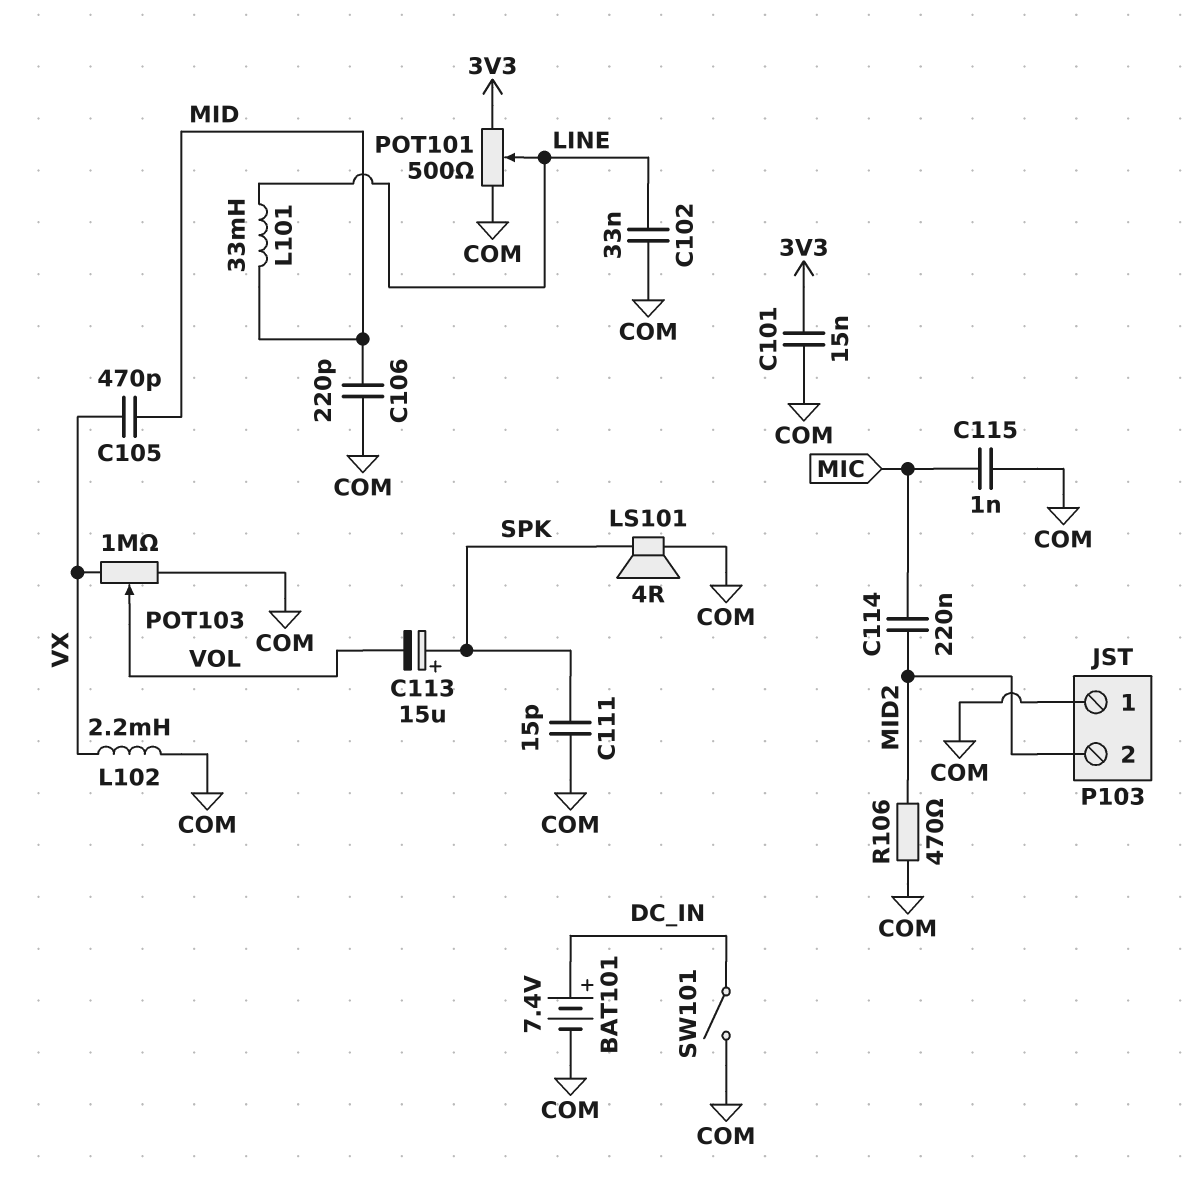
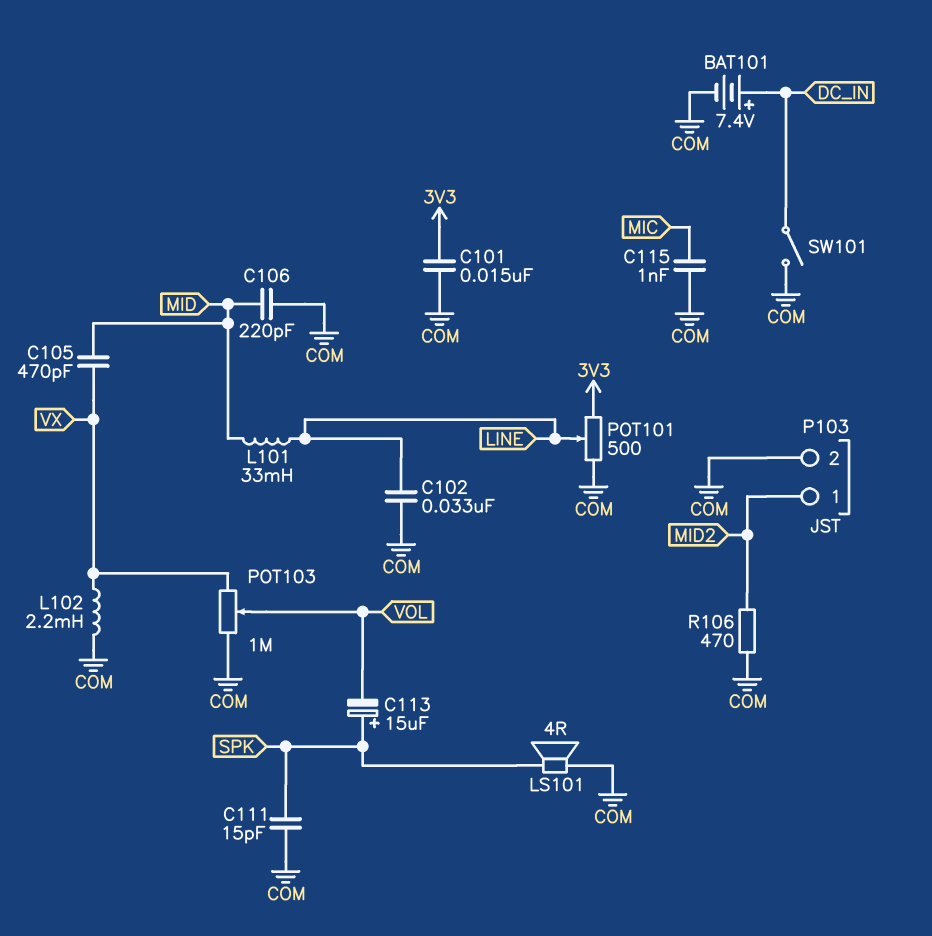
C114: 220nF (MIC, MID2) -> none
P103 pin 1: COM -> MID2
P103 pin 2: MID2 -> COM

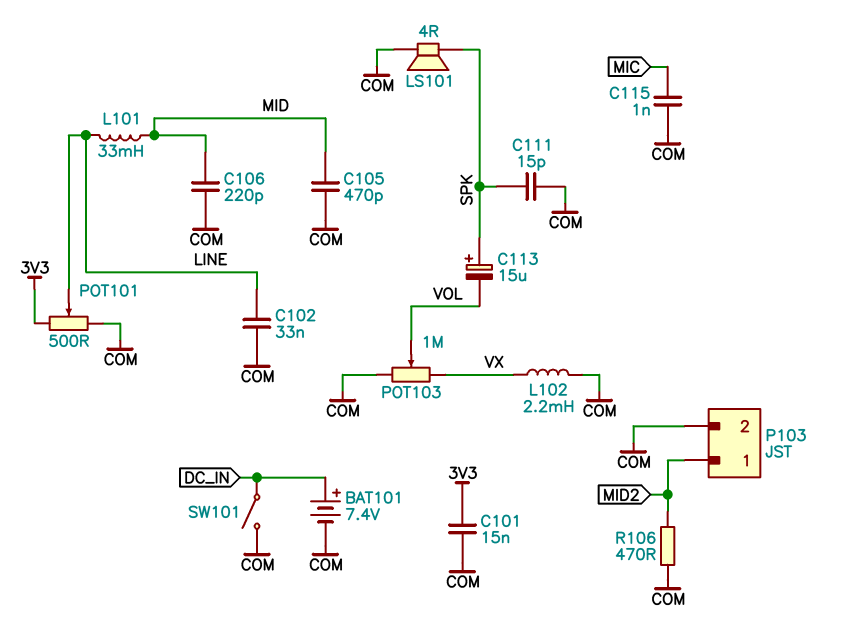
C105: 470pF (MID, VX) -> 470pF (COM, MID)

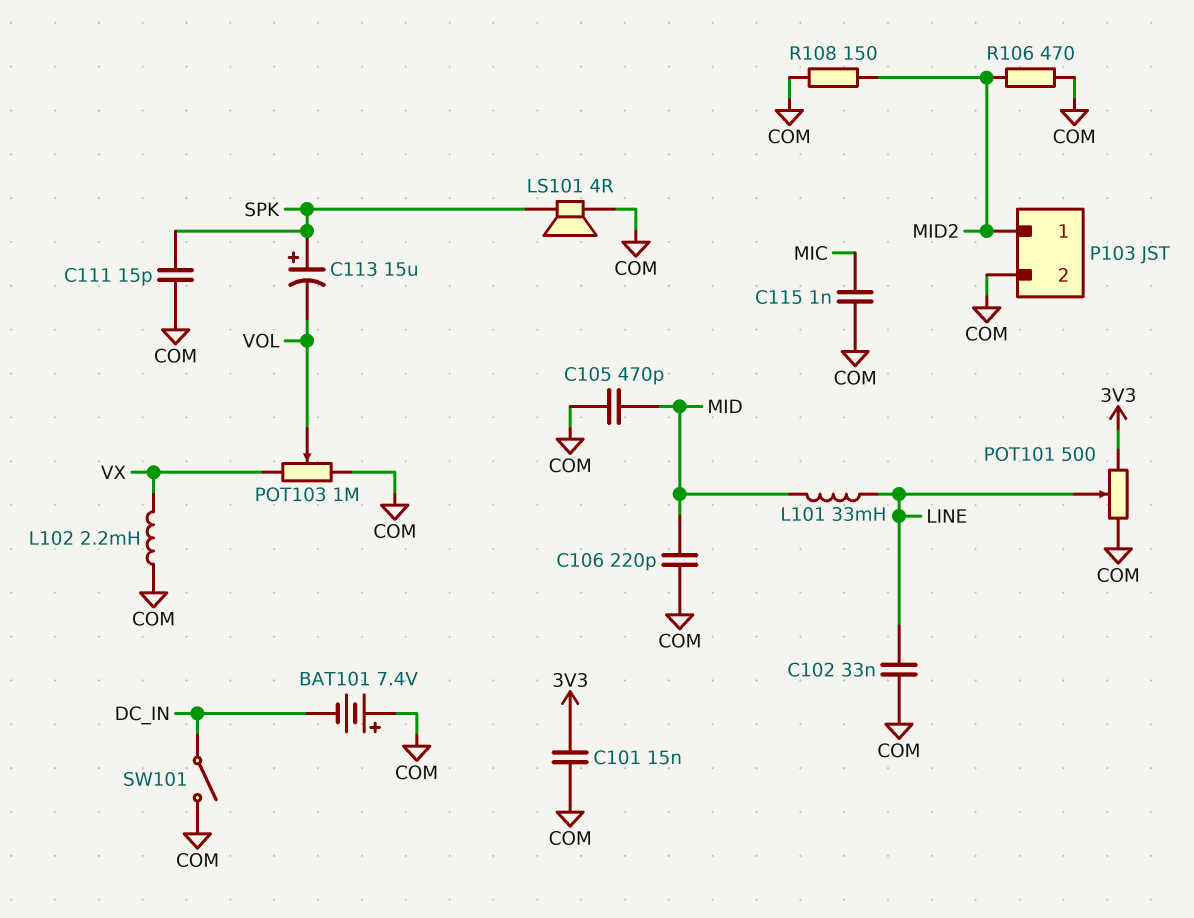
BAT101: 7.4V (plus DC_IN, minus COM) -> 7.4V (plus COM, minus DC_IN)
R108: none -> 150 (COM, MID2)

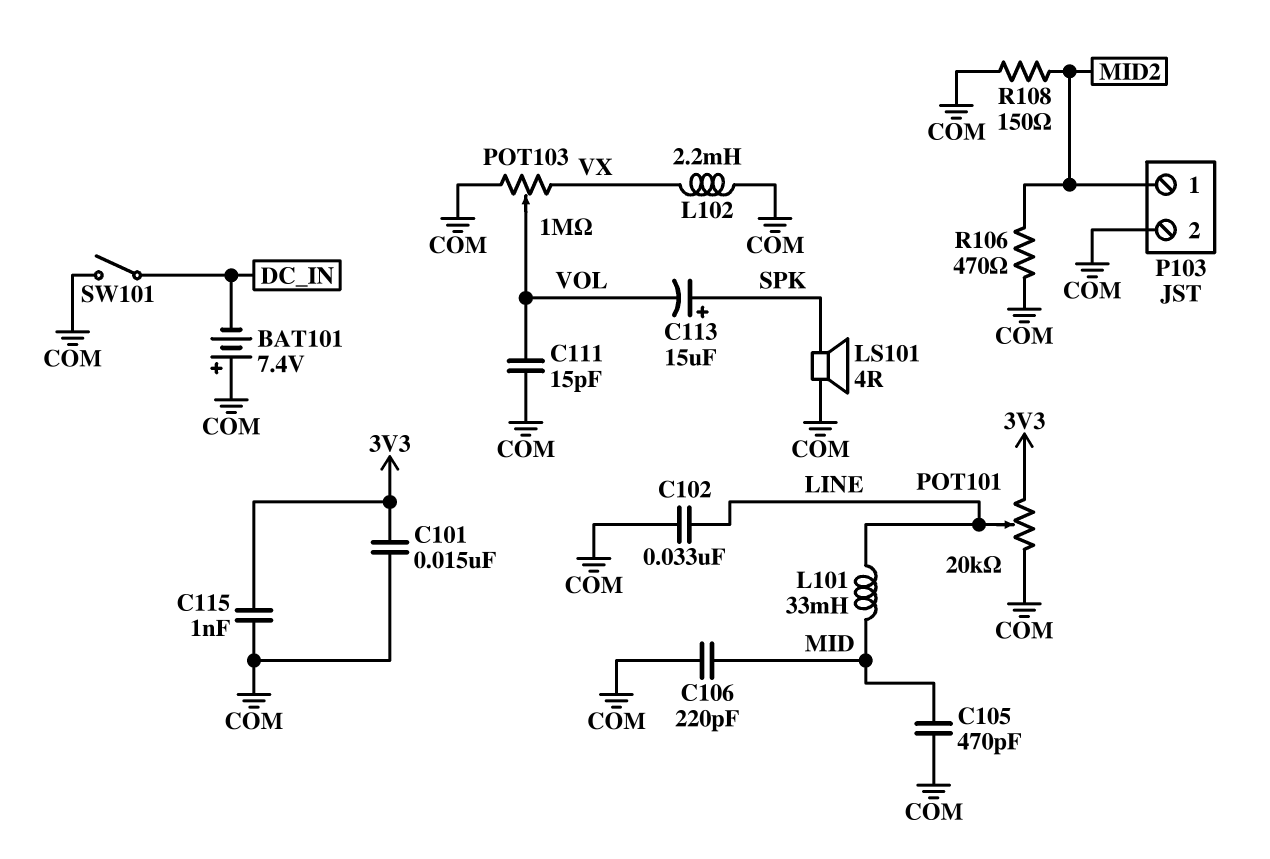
C111: 15pF (COM, SPK) -> 15pF (COM, VOL)
C115: 1nF (COM, MIC) -> 1nF (3V3, COM)
POT101: 500 (3V3, COM, wiper LINE) -> 20k (3V3, COM, wiper LINE)

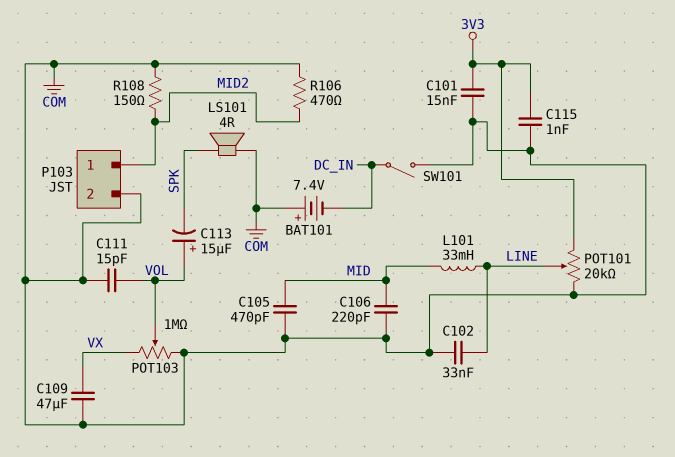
C109: none -> 47uF (COM, VX)
C113: 15uF (plus SPK, minus VOL) -> 15uF (plus VOL, minus SPK)
L102: 2.2mH (COM, VX) -> none

